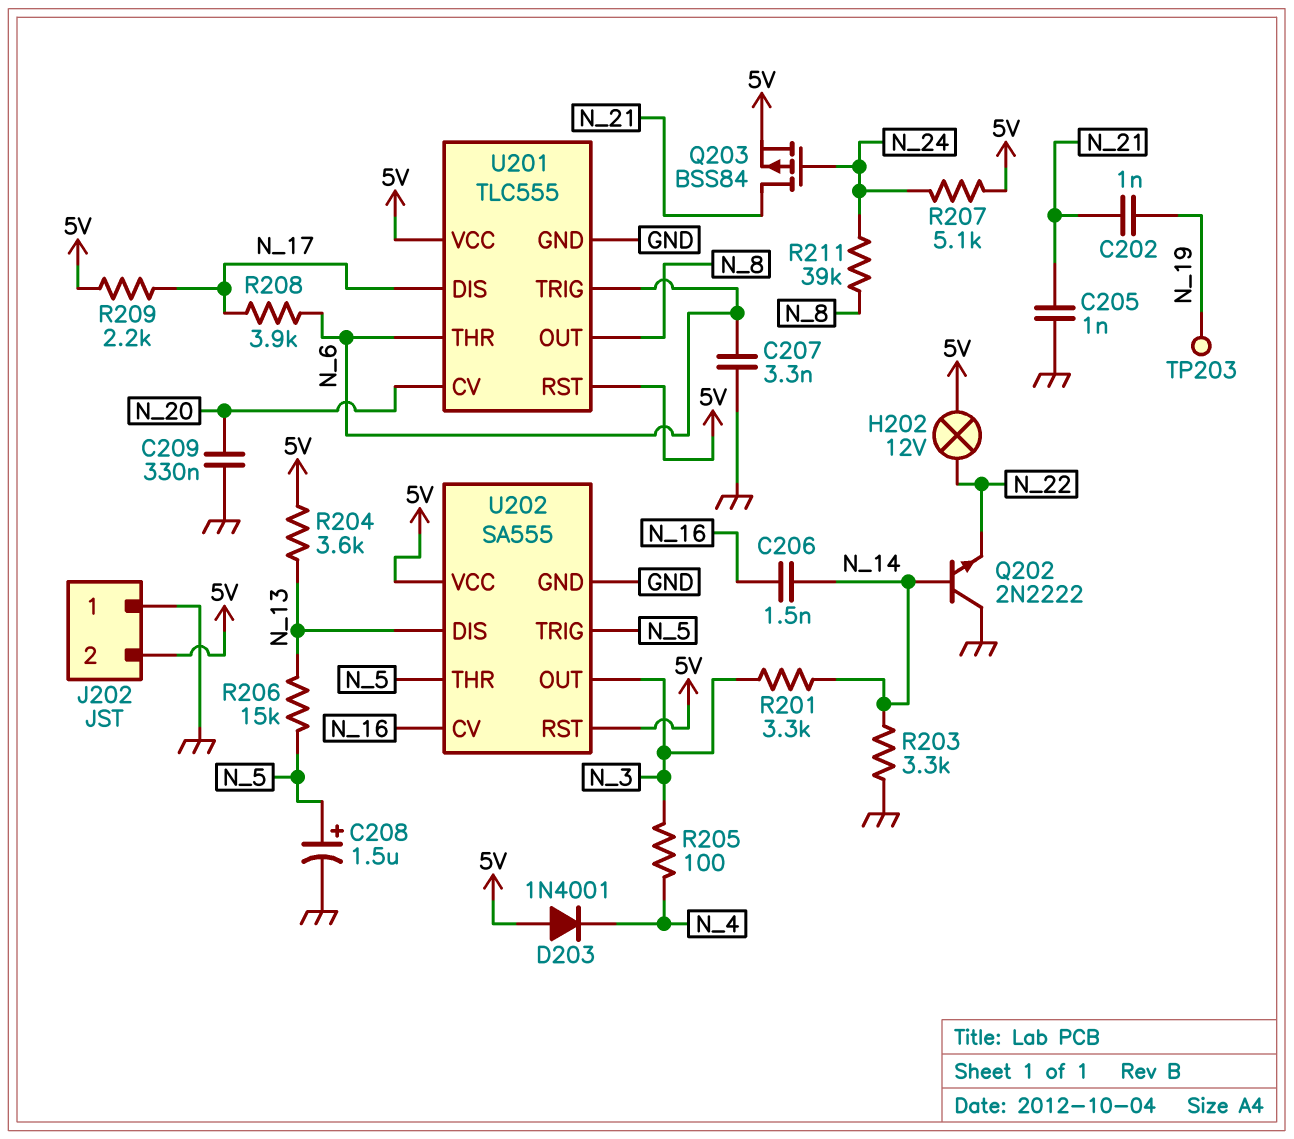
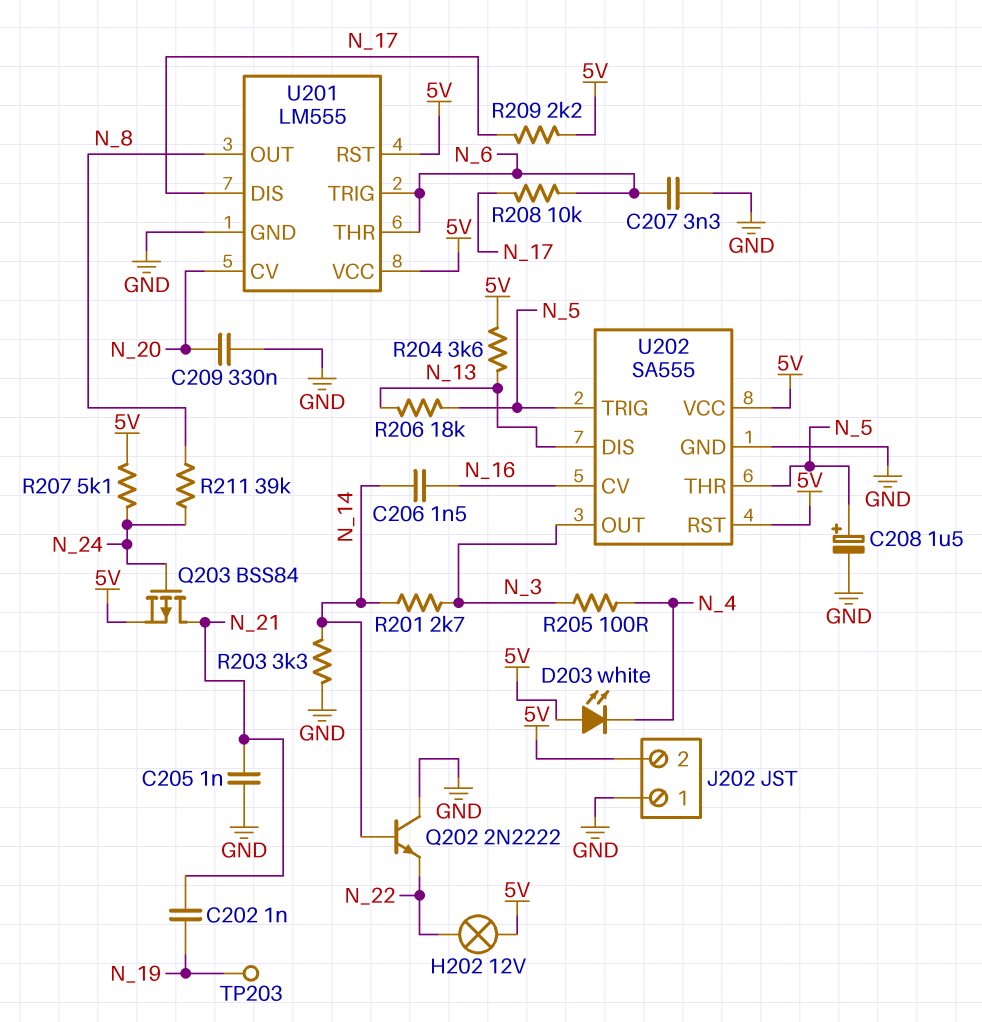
D203: diode 1N4001 (A 5V, K N_4) -> LED white (A 5V, K N_4)
R201: 3.3k (N_3, N_14) -> 2.7k (N_3, N_14)
R206: 15k (N_5, N_13) -> 18k (N_5, N_13)
R208: 3.9k (N_6, N_17) -> 10k (N_6, N_17)
U201: TLC555 -> LM555

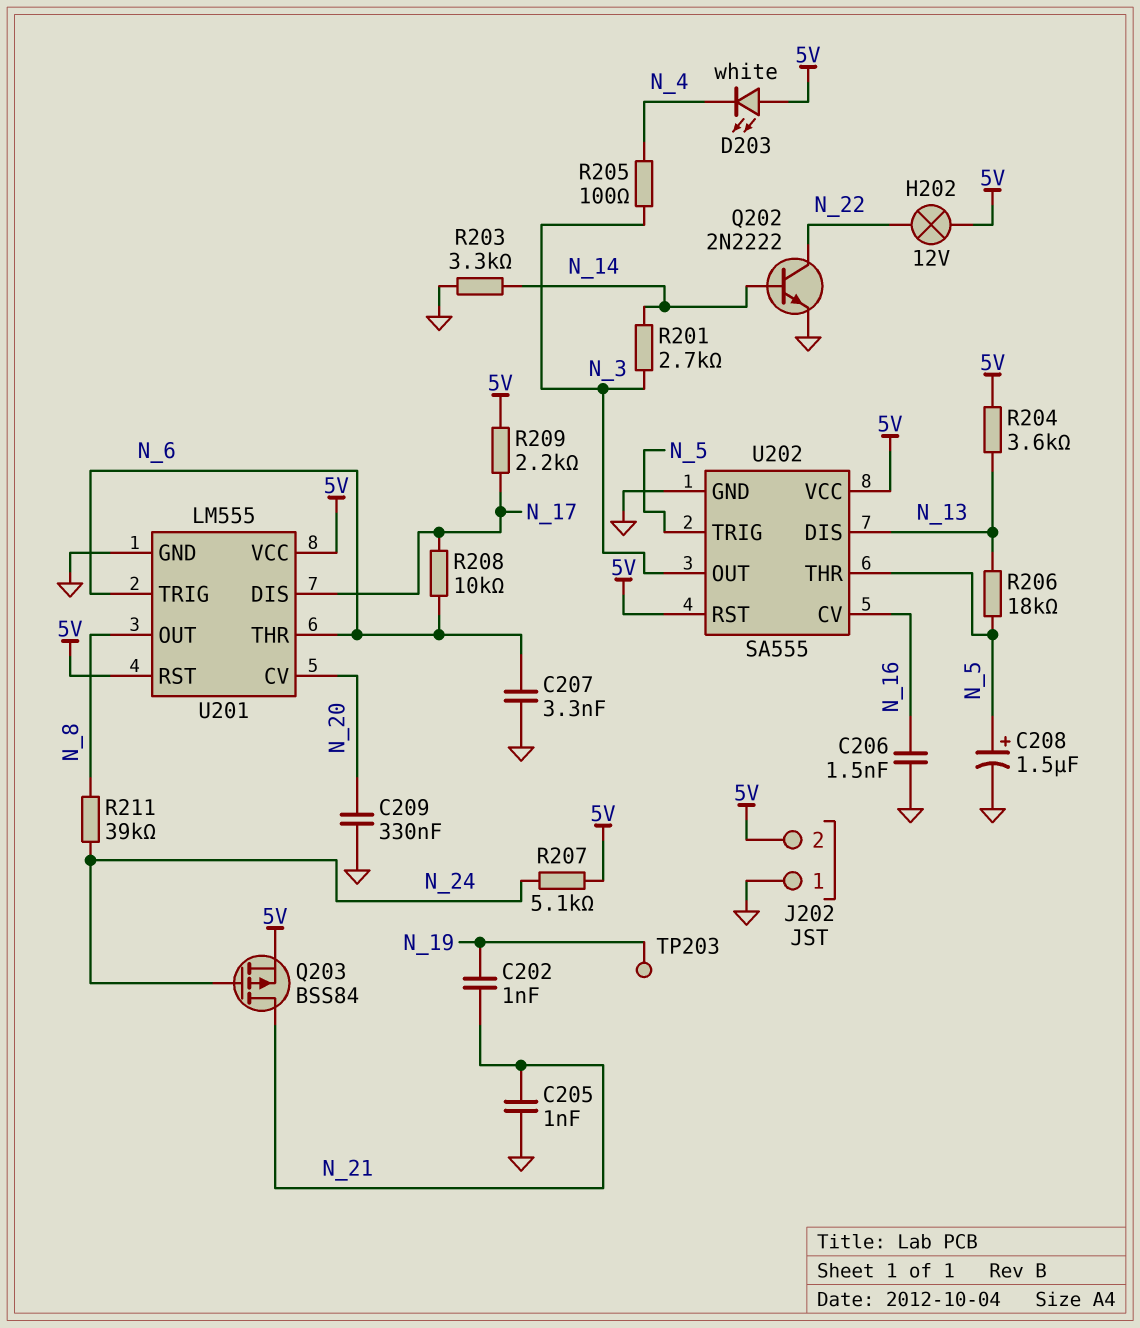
C206: 1.5nF (N_14, N_16) -> 1.5nF (GND, N_16)
Q202: NPN 2N2222 (B N_14, C GND, E N_22) -> NPN 2N2222 (B N_14, C N_22, E GND)

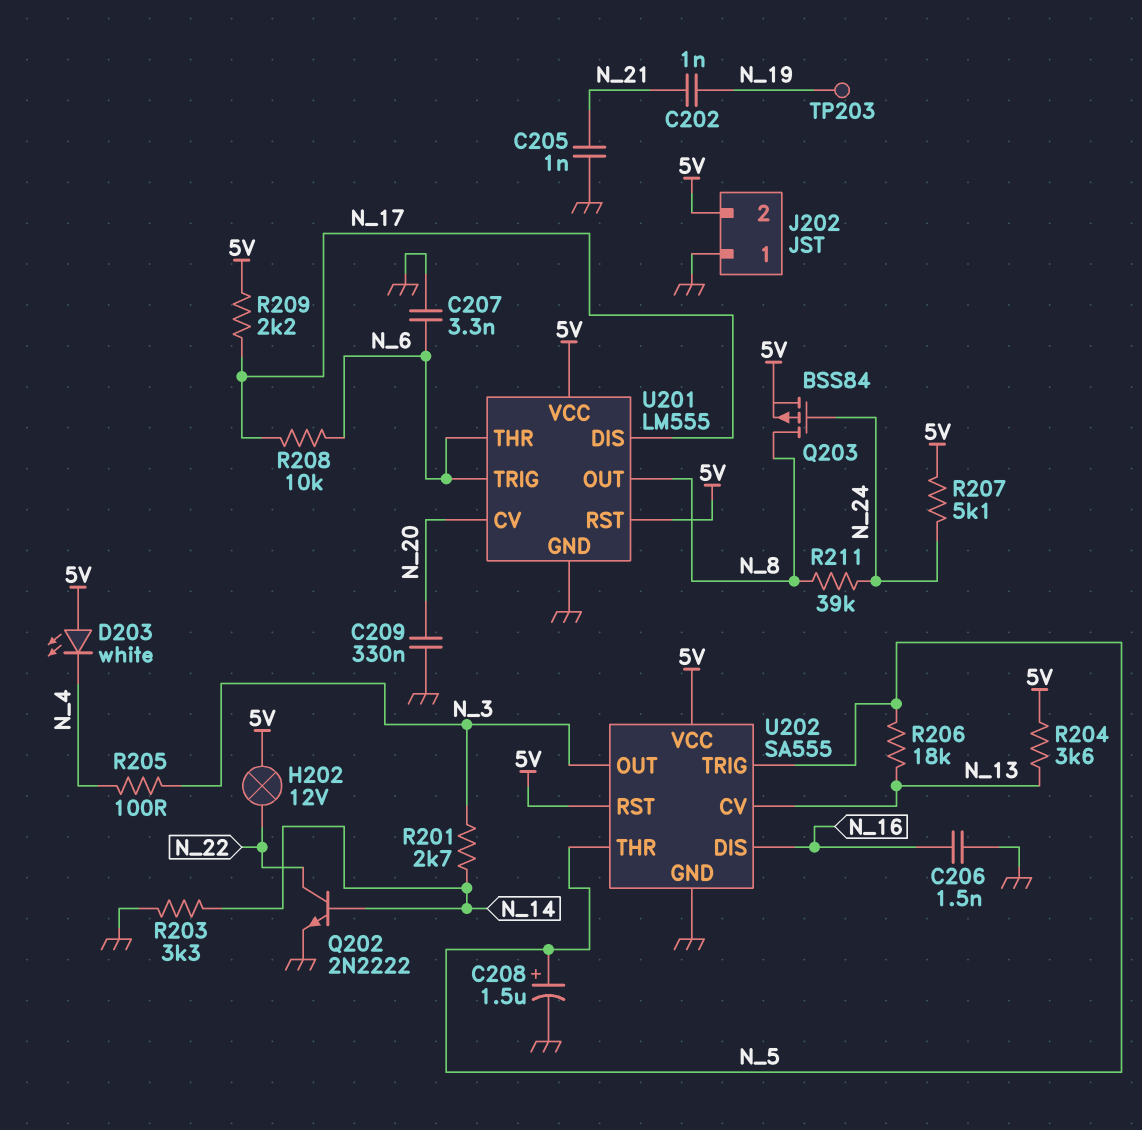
Q203: PMOS BSS84 (G N_24, D N_21, S 5V) -> PMOS BSS84 (G N_24, D N_8, S 5V)
U202 pin CV: N_16 -> N_13
U202 pin DIS: N_13 -> N_16

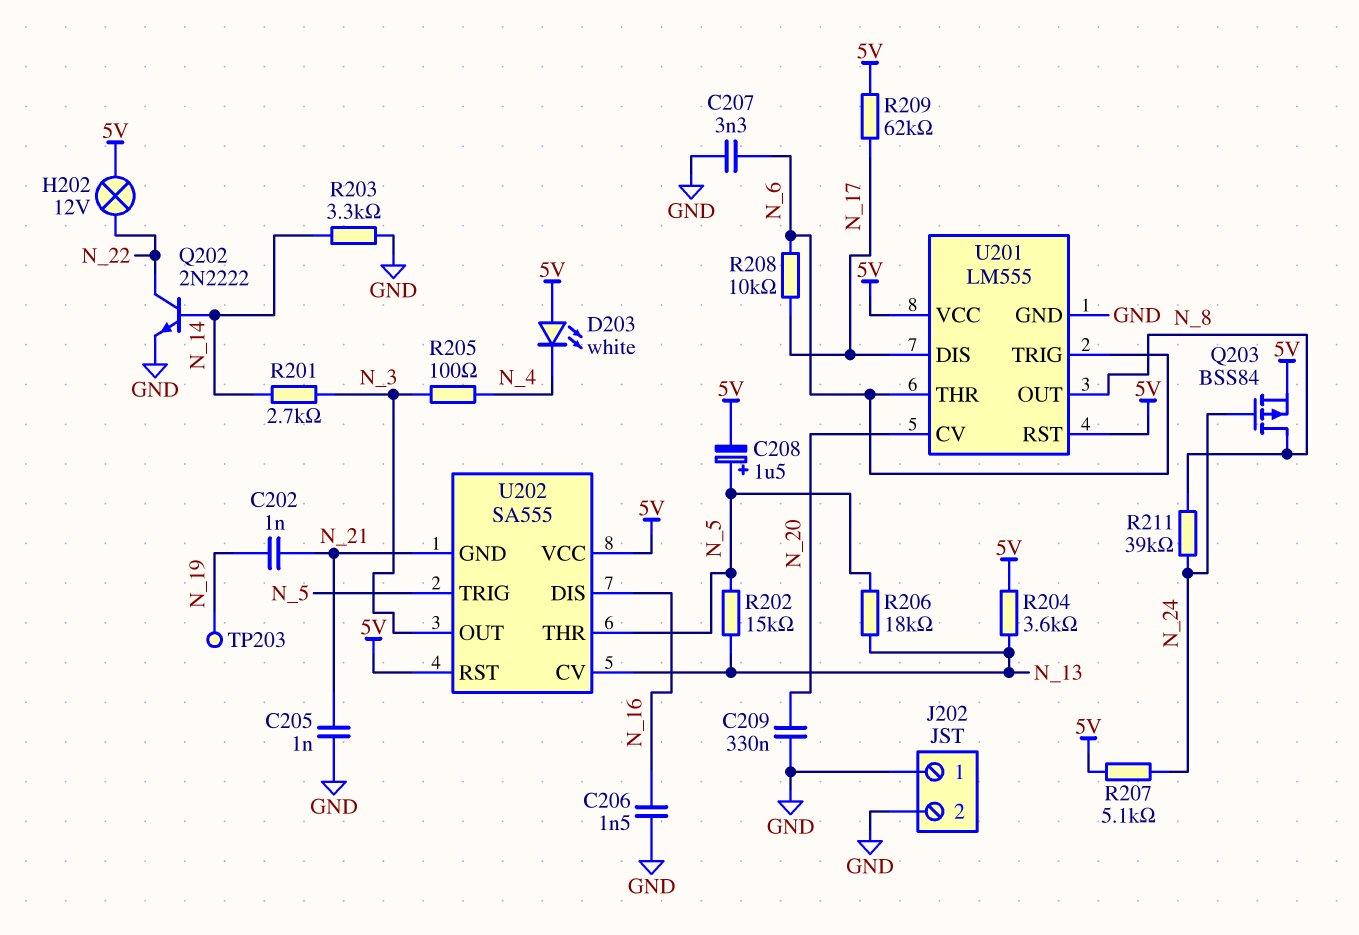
C208: 1.5uF (plus N_5, minus GND) -> 1.5uF (plus N_5, minus 5V)
J202 pin 2: 5V -> GND
R202: none -> 15k (N_5, N_13)
R209: 2.2k (5V, N_17) -> 62k (5V, N_17)
U202 pin GND: GND -> N_21

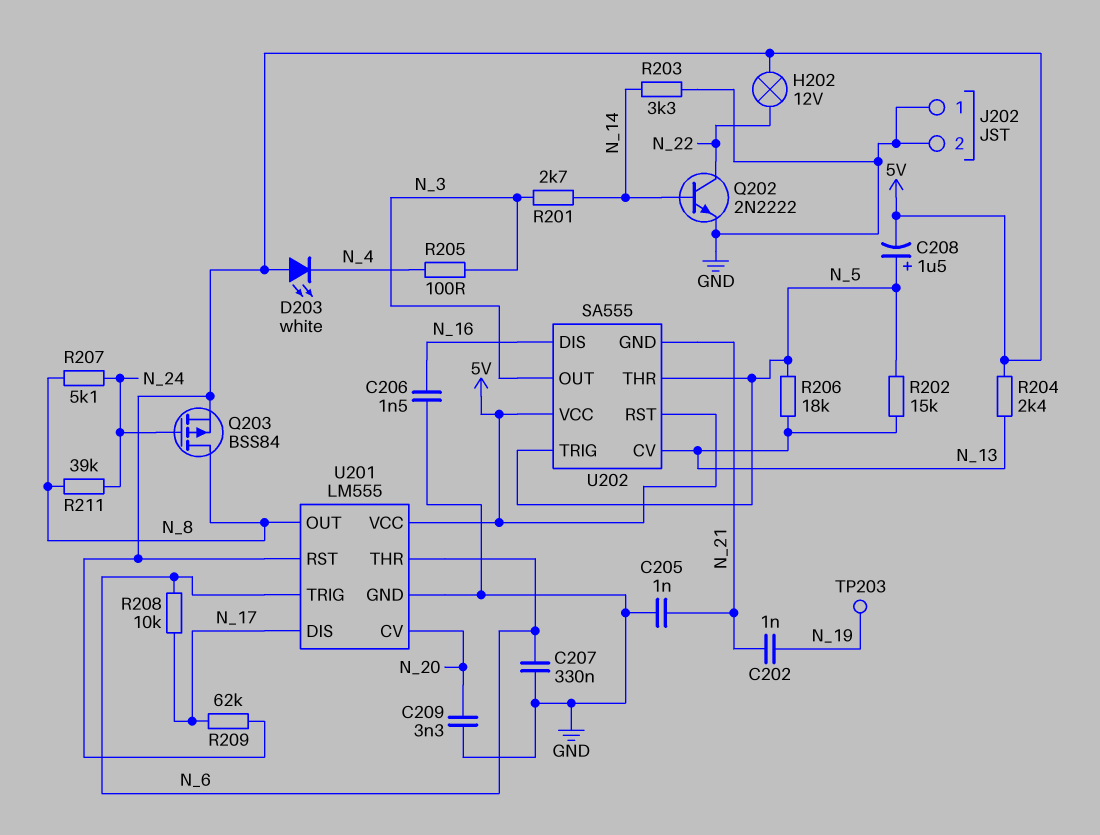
C207: 3.3nF (GND, N_6) -> 330nF (GND, N_6)
C209: 330nF (GND, N_20) -> 3.3nF (GND, N_20)
R204: 3.6k (5V, N_13) -> 2.4k (5V, N_13)
R207: 5.1k (5V, N_24) -> 5.1k (N_8, N_24)

